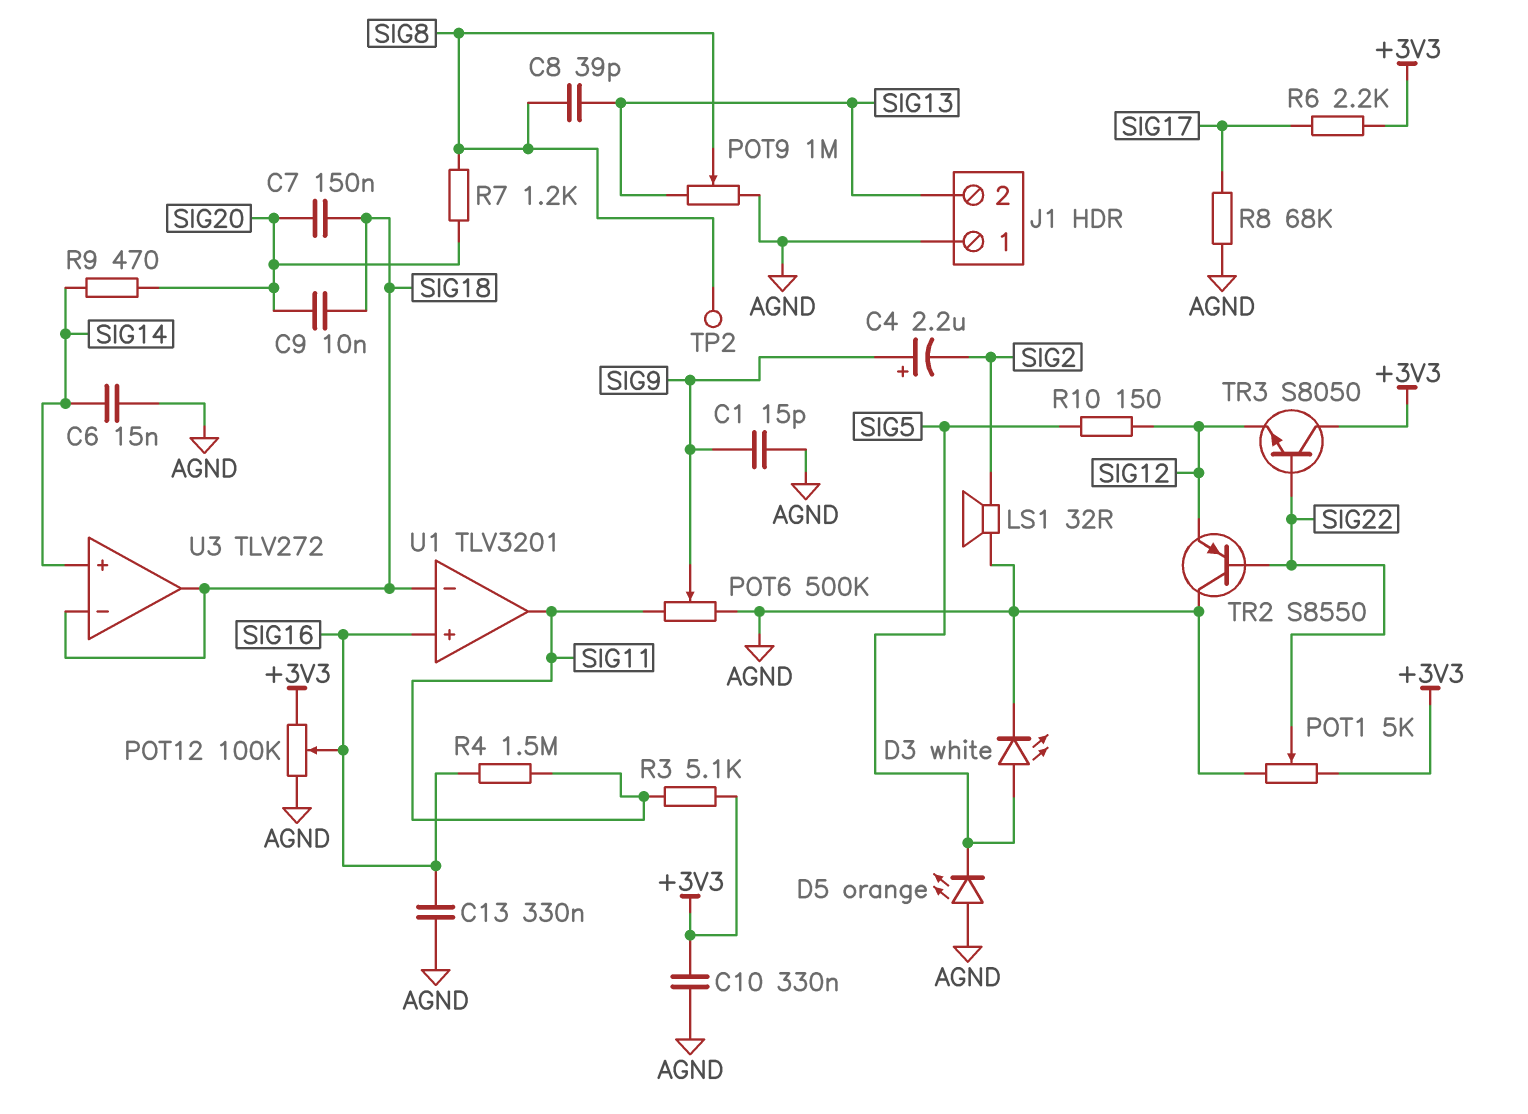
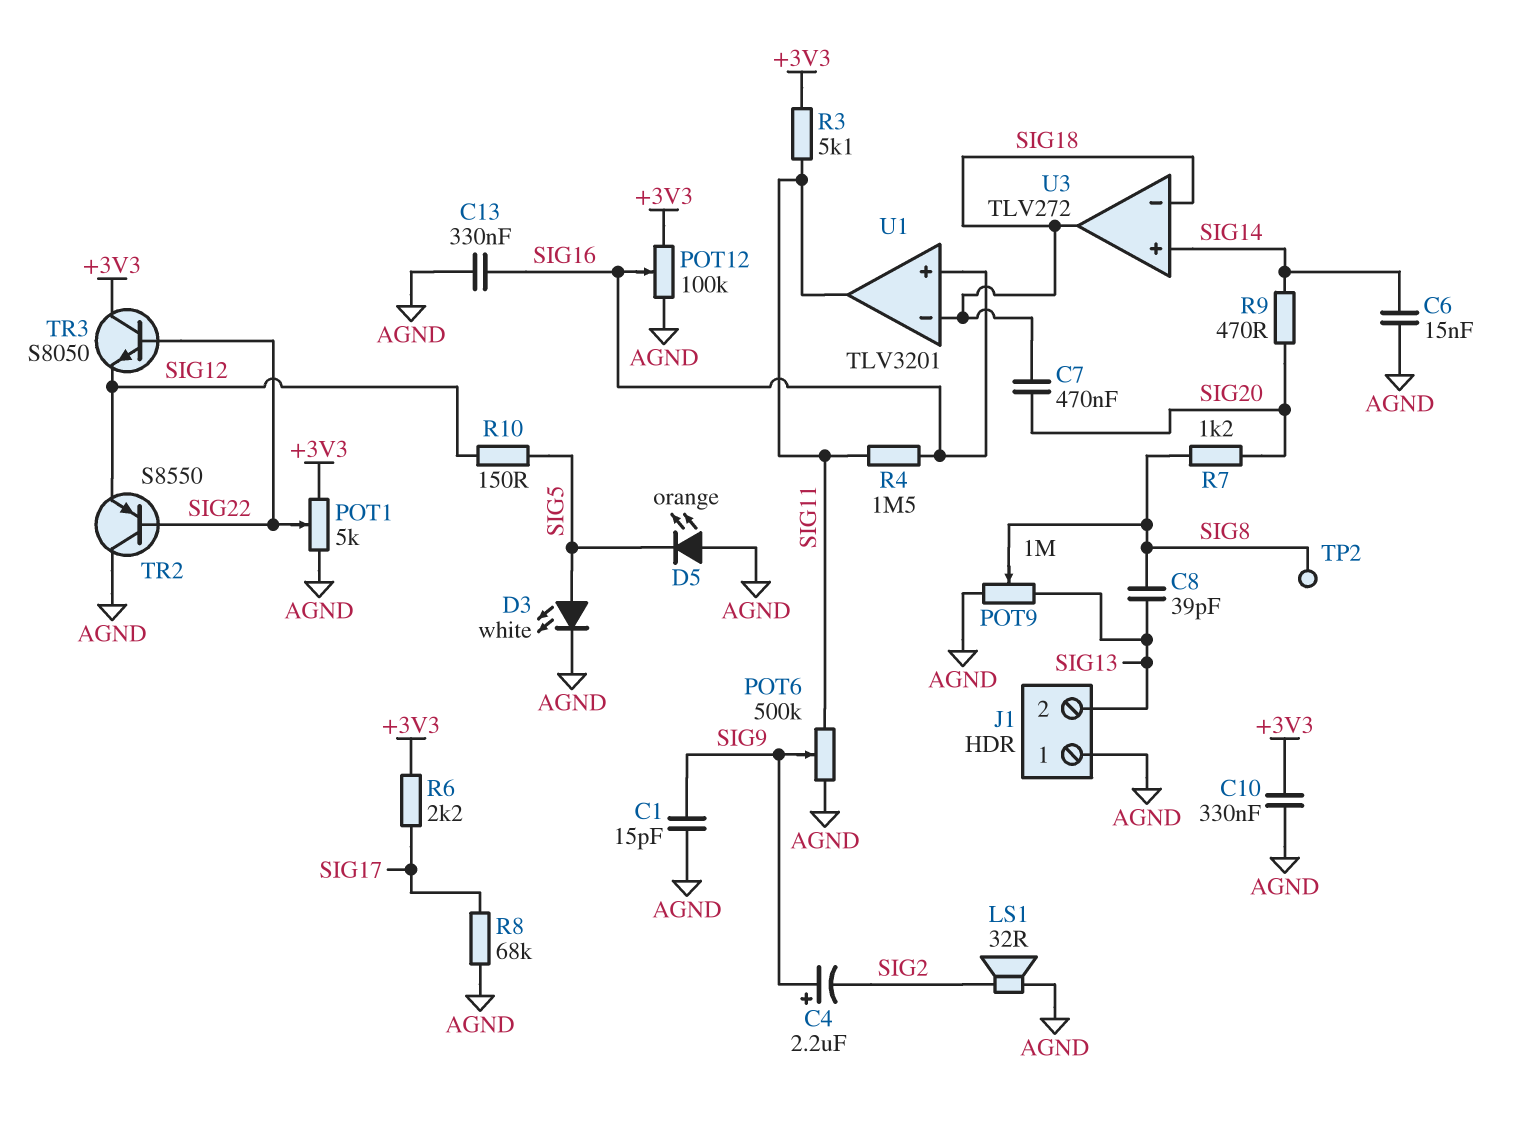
C7: 150nF (SIG18, SIG20) -> 470nF (SIG18, SIG20)
C9: 10nF (SIG18, SIG20) -> none

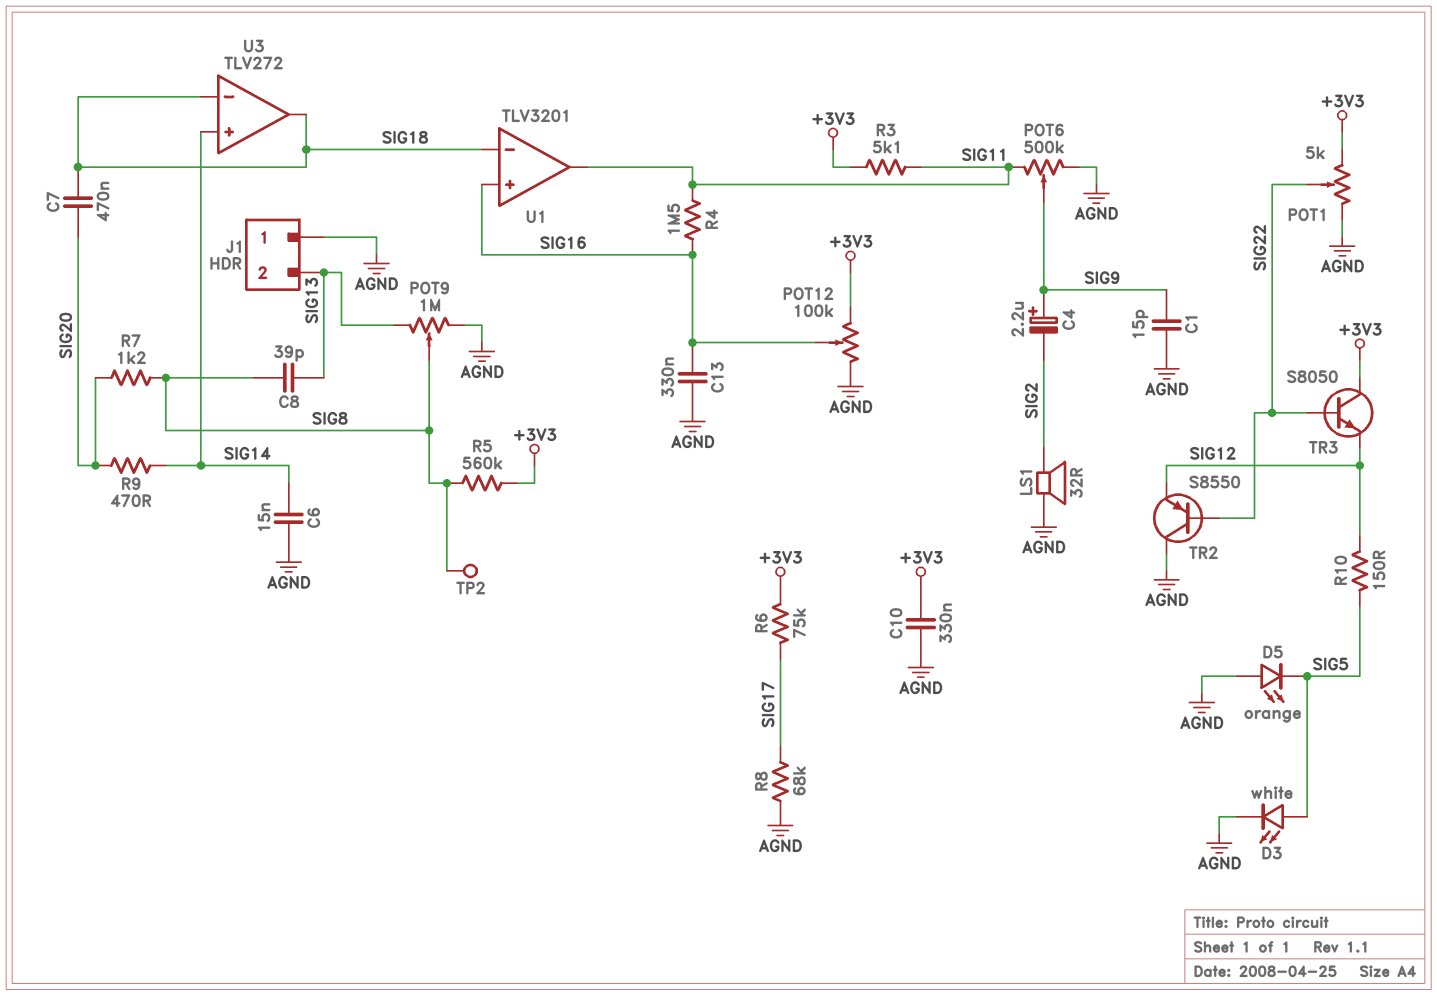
R5: none -> 560k (+3V3, SIG8)
R6: 2.2k (+3V3, SIG17) -> 75k (+3V3, SIG17)

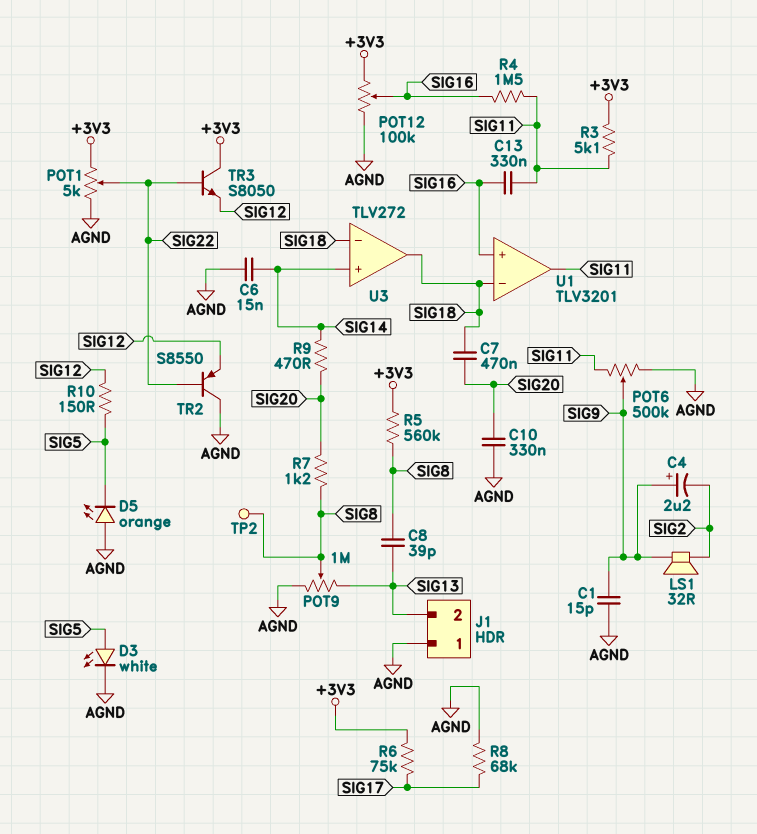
C10: 330nF (+3V3, AGND) -> 330nF (AGND, SIG20)
C13: 330nF (AGND, SIG16) -> 330nF (SIG11, SIG16)
LS1: speaker 32R (AGND, SIG2) -> speaker 32R (SIG2, SIG9)

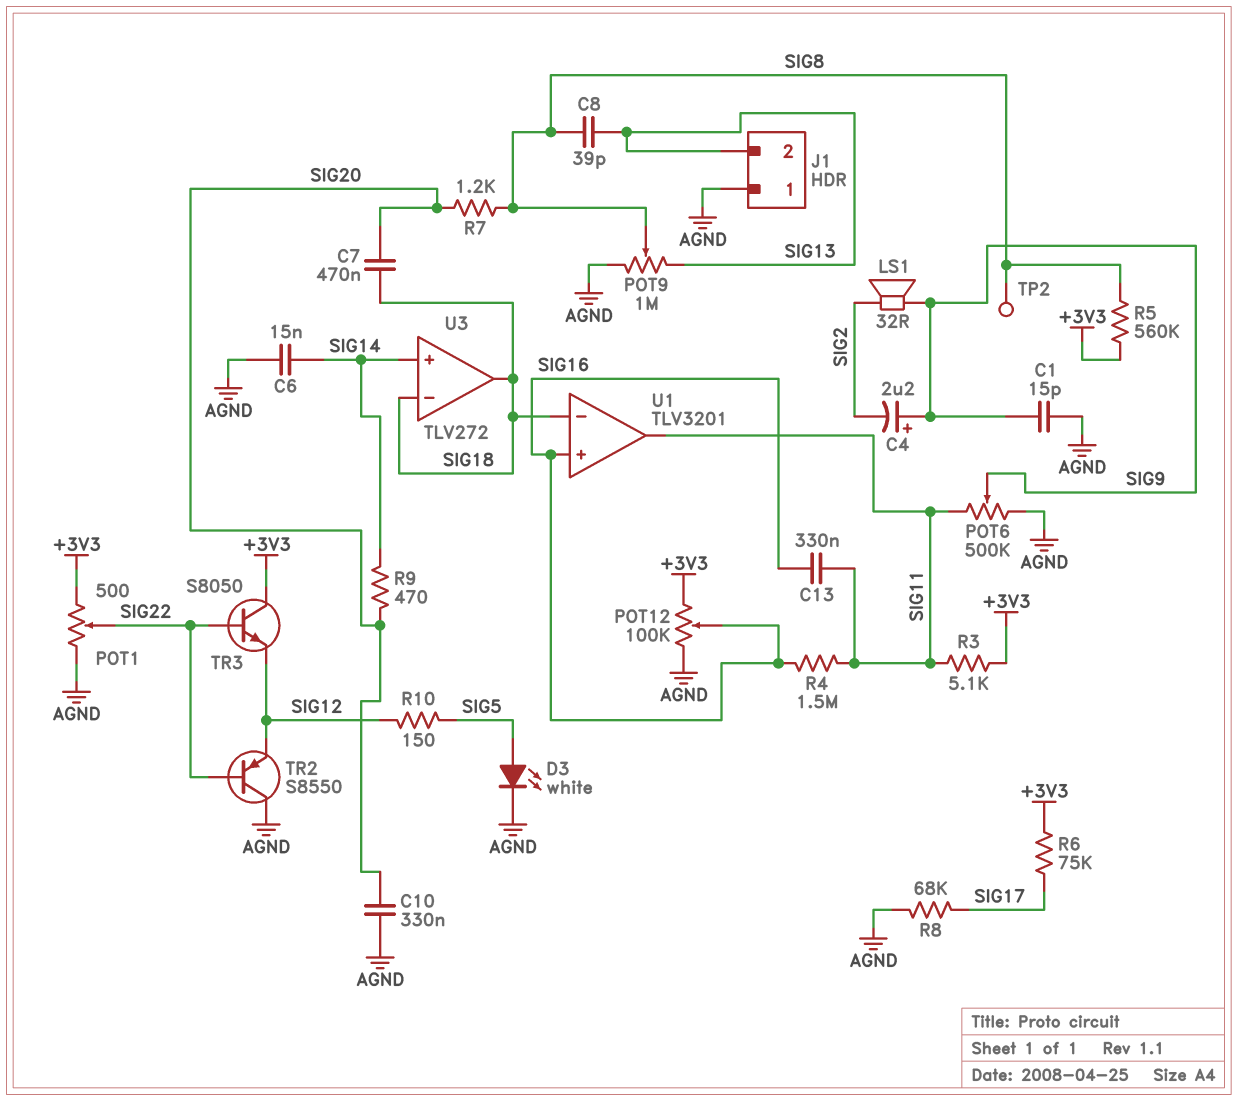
D5: LED orange (A AGND, K SIG5) -> none
POT1: 5k (+3V3, AGND, wiper SIG22) -> 500 (+3V3, AGND, wiper SIG22)

